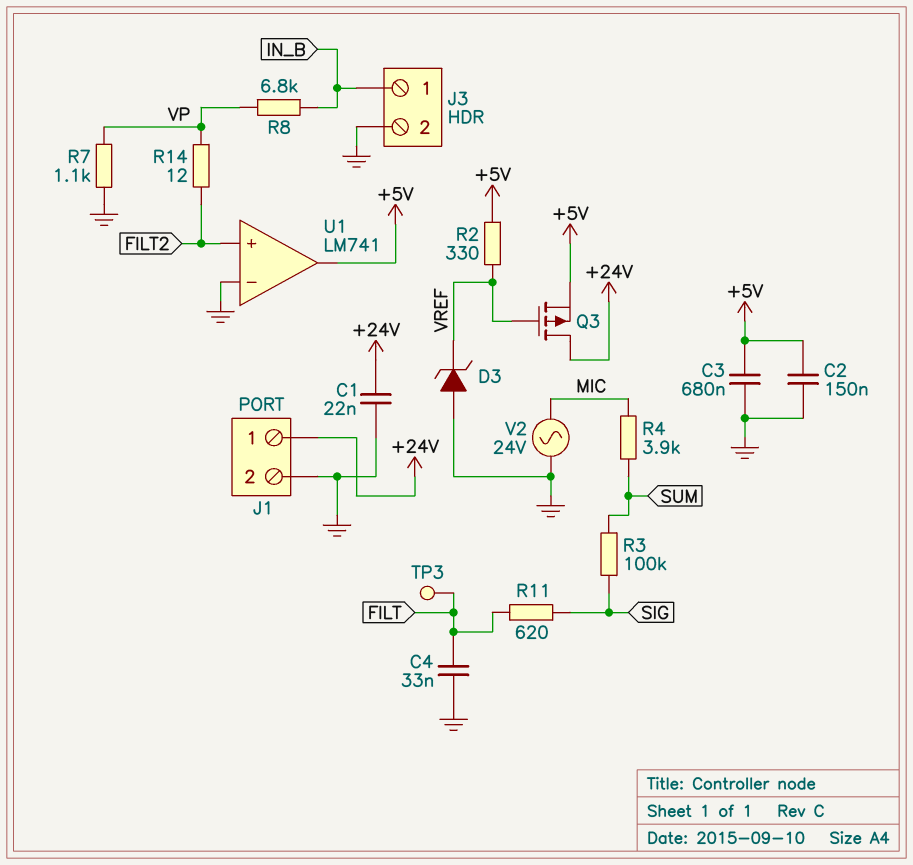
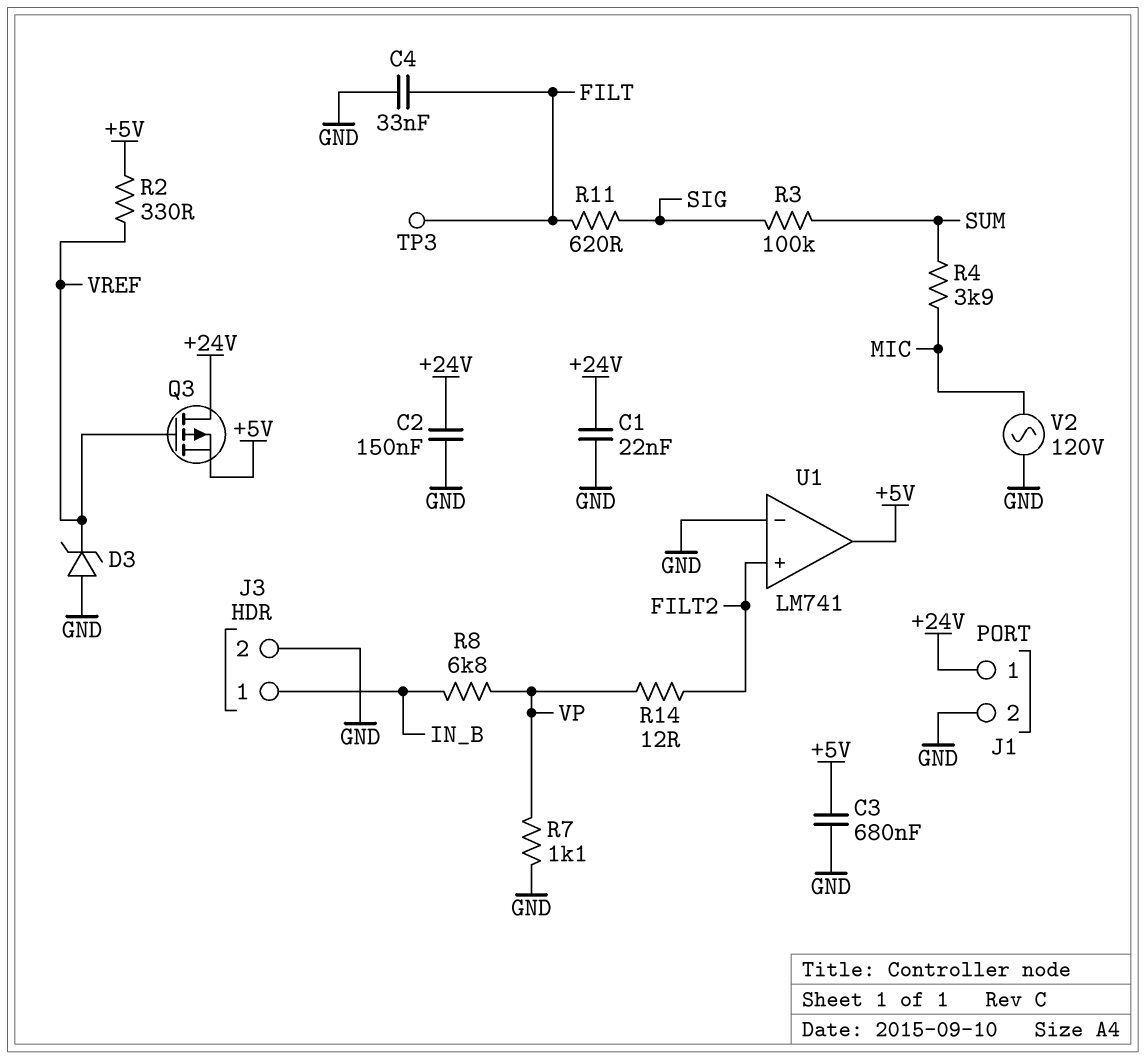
C2: 150nF (+5V, GND) -> 150nF (+24V, GND)
V2: AC 24V (GND, MIC) -> AC 120V (GND, MIC)

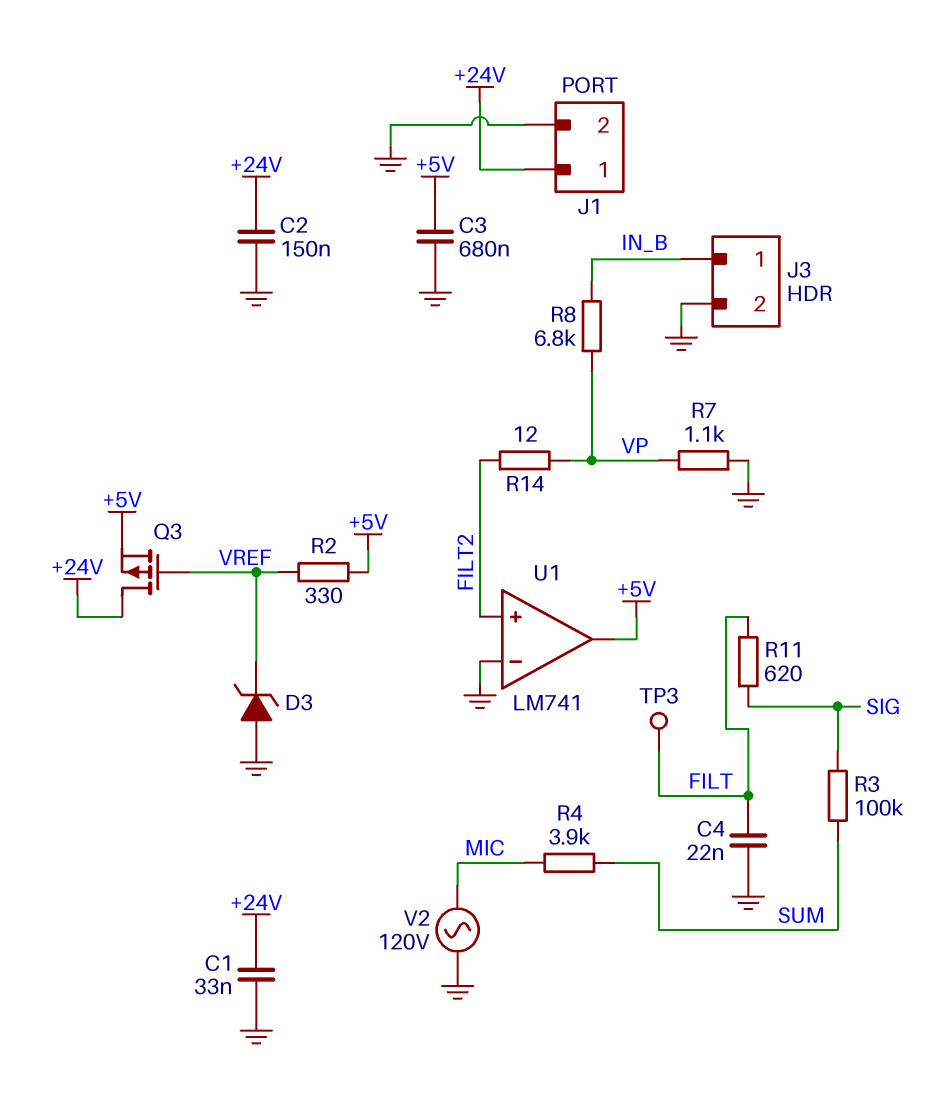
C1: 22nF (+24V, GND) -> 33nF (+24V, GND)
C4: 33nF (FILT, GND) -> 22nF (FILT, GND)

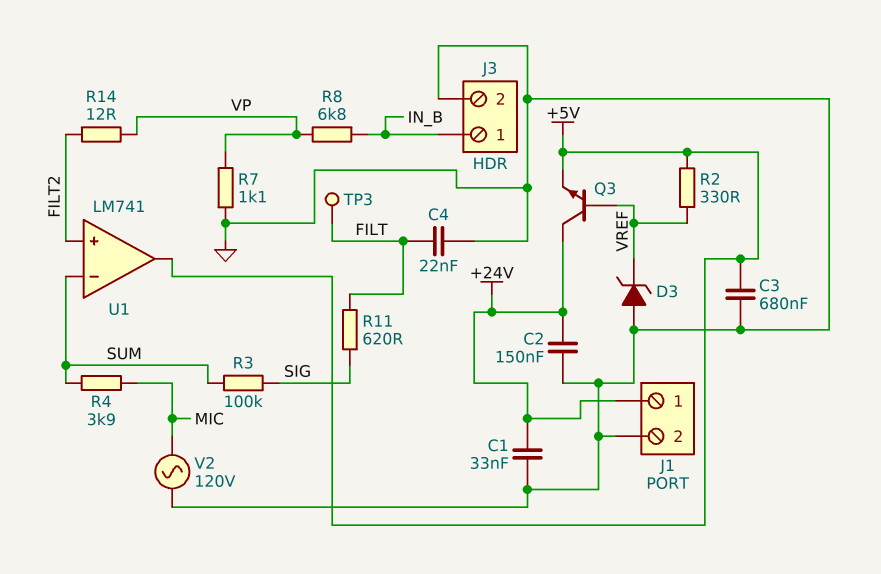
Q3: PMOS (G VREF, D +24V, S +5V) -> NPN (B VREF, C +24V, E +5V)
U1 pin in-: GND -> SUM

